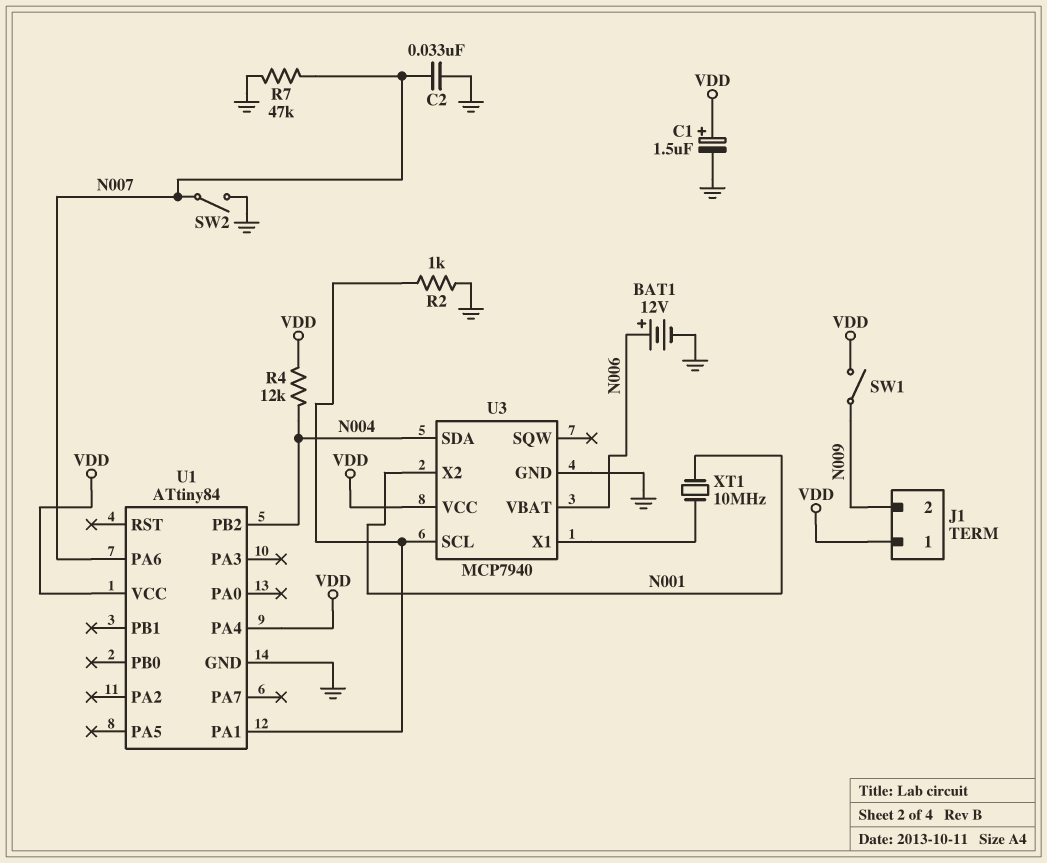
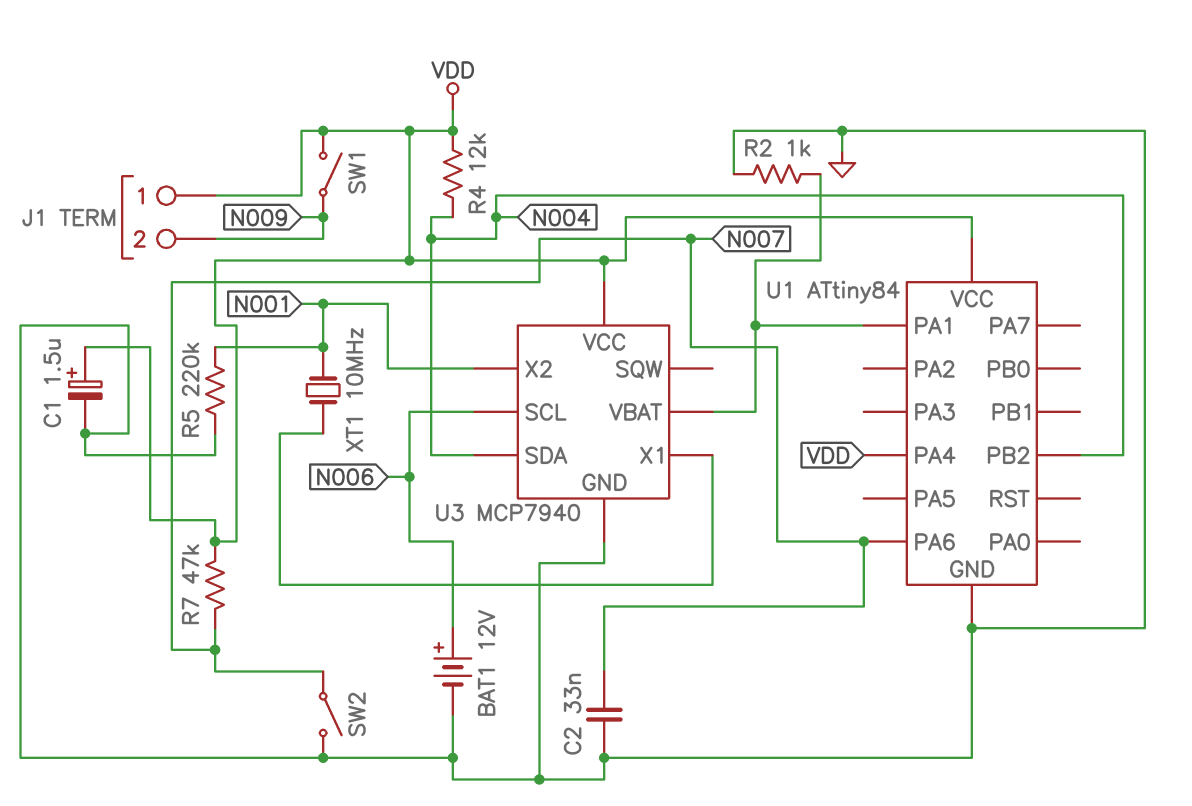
R5: none -> 220k (GND, N001)
R7: 47k (GND, N007) -> 47k (N007, VDD)
U3 pin SCL: U1/PA1 -> N006
U3 pin VBAT: N006 -> U1/PA1

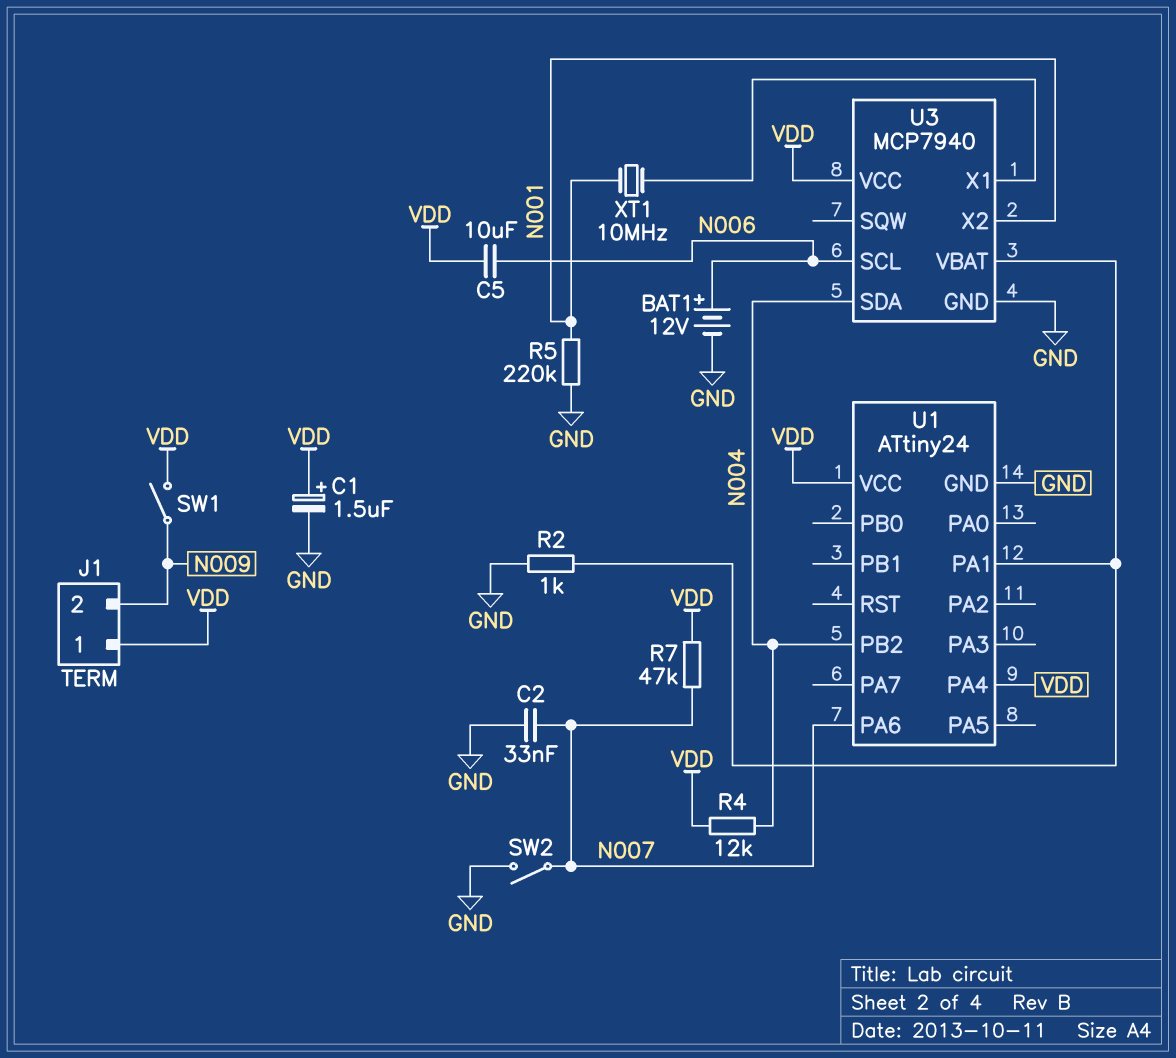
C5: none -> 10uF (N006, VDD)
U1: ATtiny84 -> ATtiny24

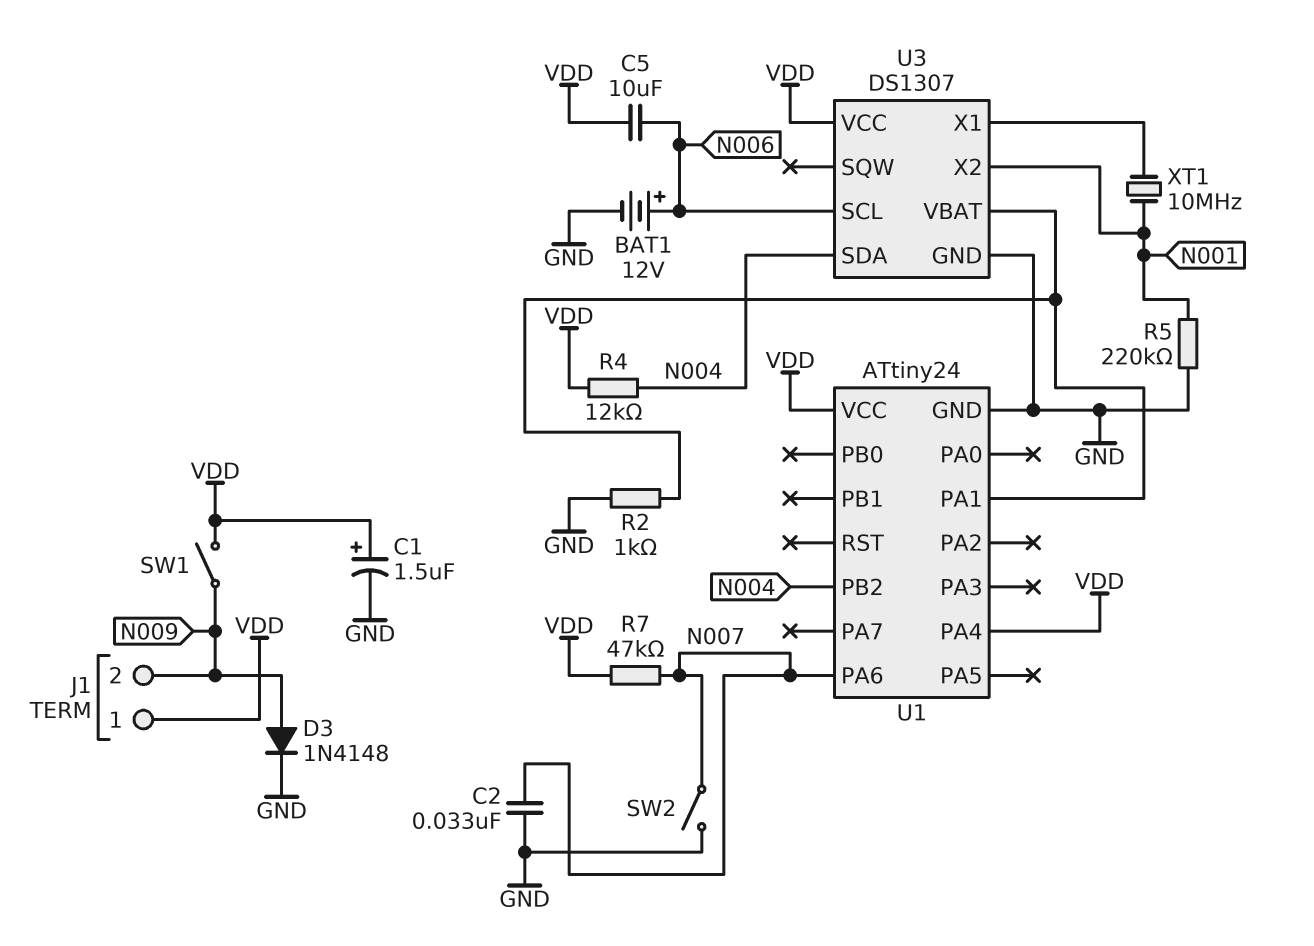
D3: none -> diode 1N4148 (A N009, K GND)
U3: MCP7940 -> DS1307

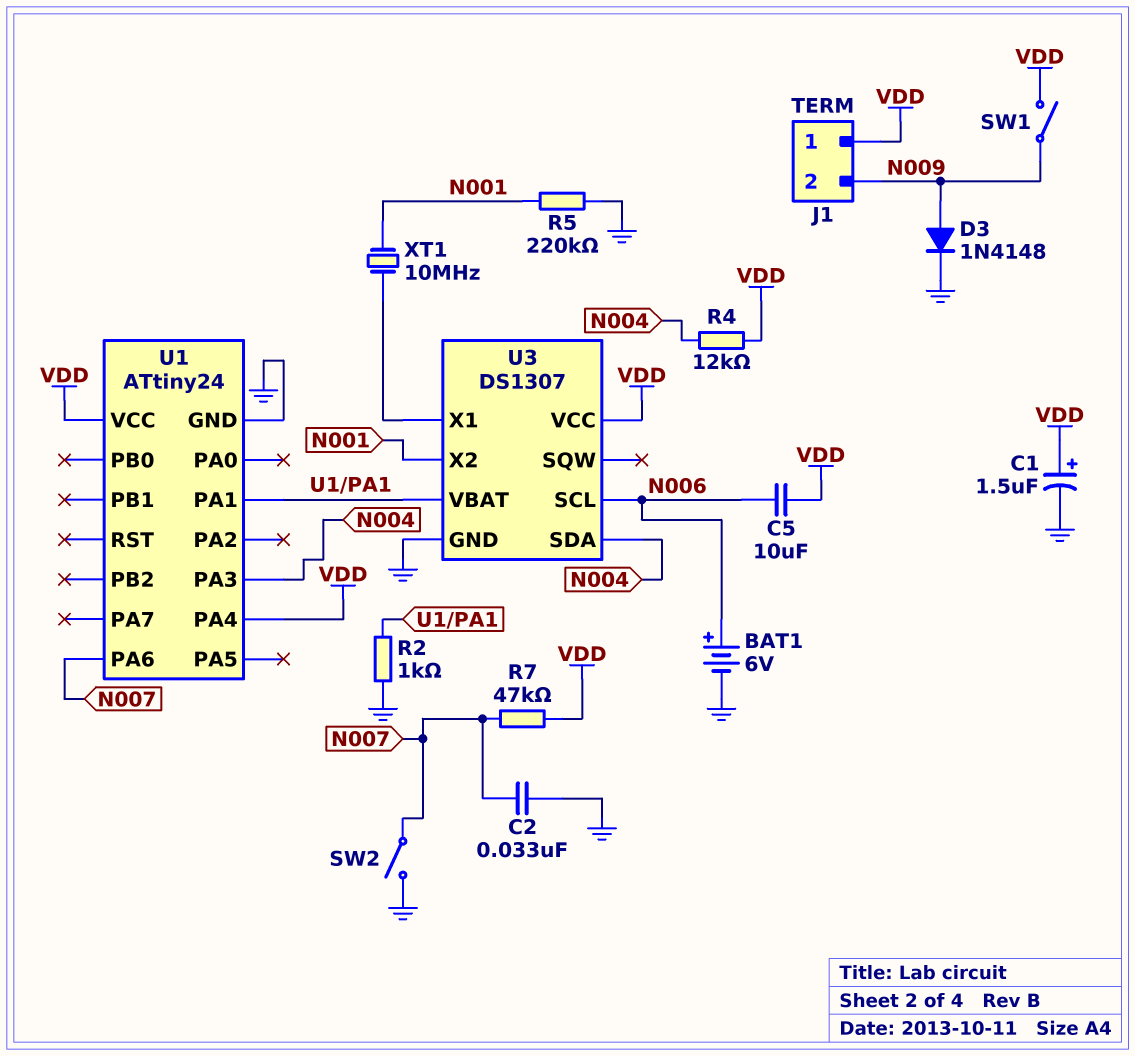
BAT1: 12V (plus N006, minus GND) -> 6V (plus N006, minus GND)
U1 pin PA3: none -> N004
U1 pin PB2: N004 -> none

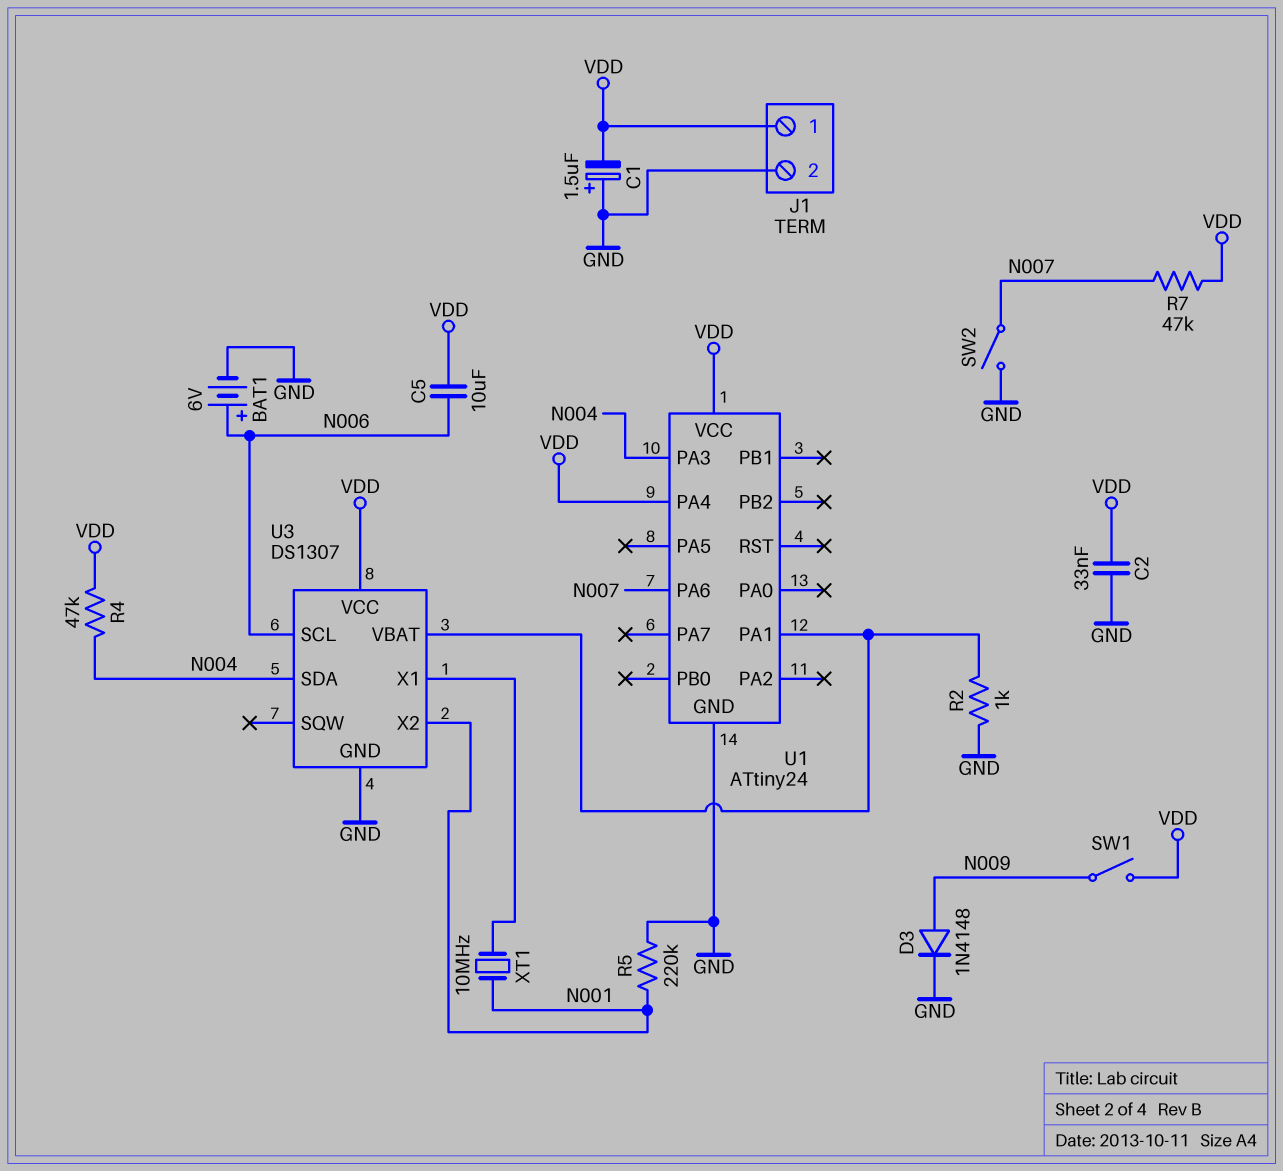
C1: 1.5uF (plus VDD, minus GND) -> 1.5uF (plus GND, minus VDD)
C2: 33nF (GND, N007) -> 33nF (GND, VDD)
J1 pin 2: N009 -> GND
R4: 12k (N004, VDD) -> 47k (N004, VDD)

